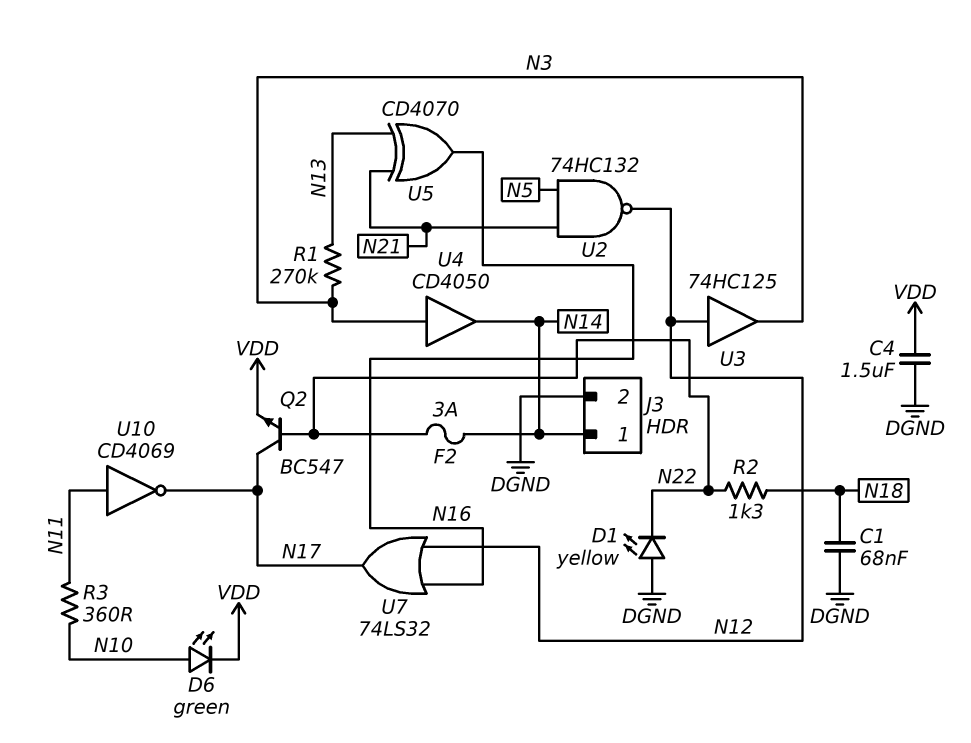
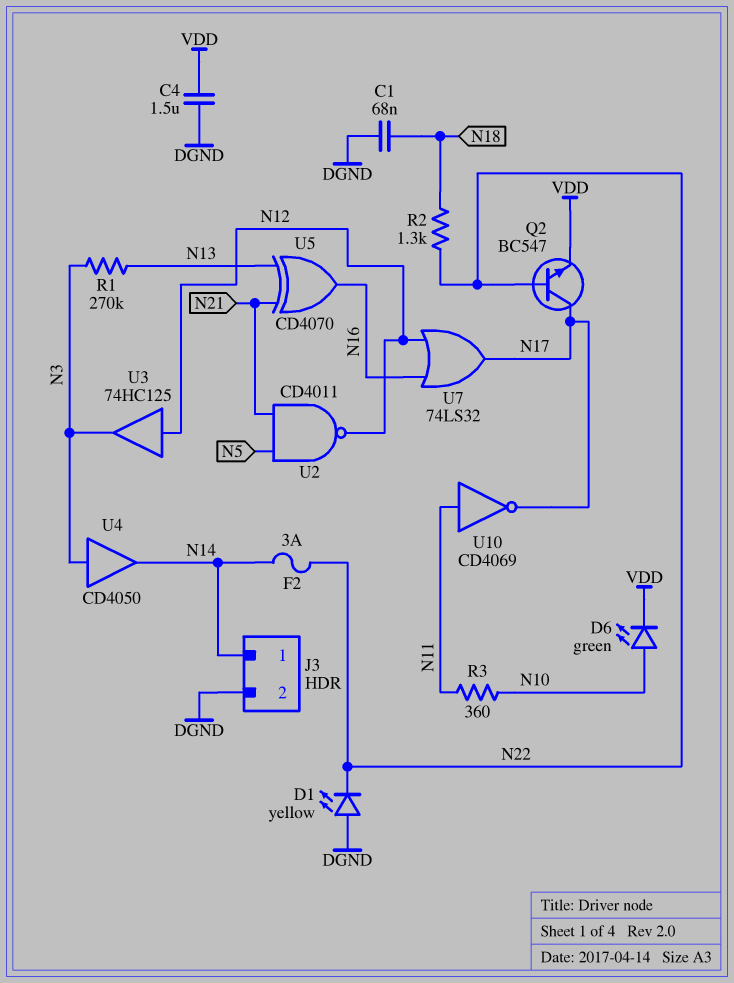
U2: NAND 74HC132 (in N5, in N21, out N12) -> NAND CD4011 (in N5, in N21, out N12)

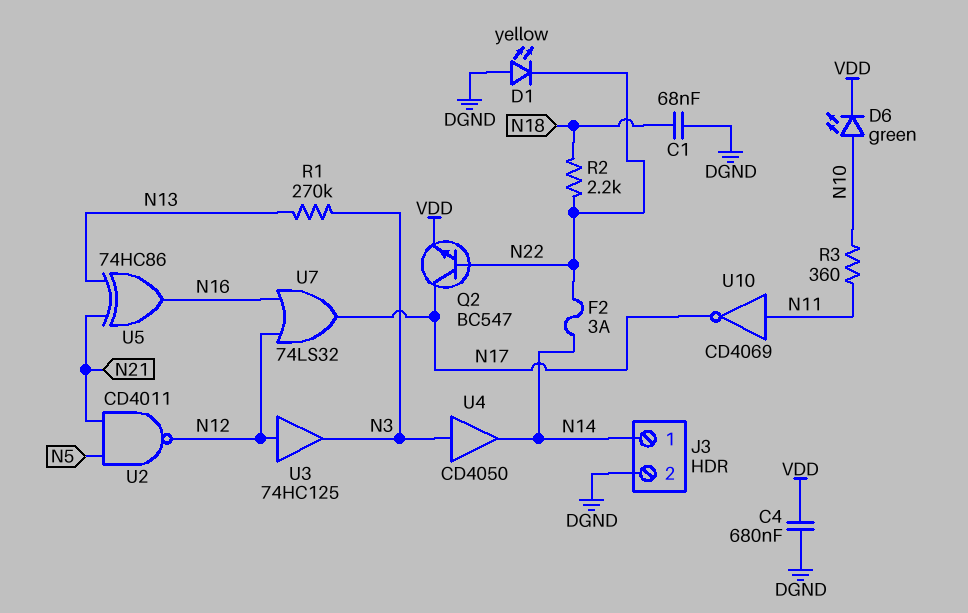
C4: 1.5uF (DGND, VDD) -> 680nF (DGND, VDD)
R2: 1.3k (N18, N22) -> 2.2k (N18, N22)
U5: XOR CD4070 (in N13, in N21, out N16) -> XOR 74HC86 (in N13, in N21, out N16)

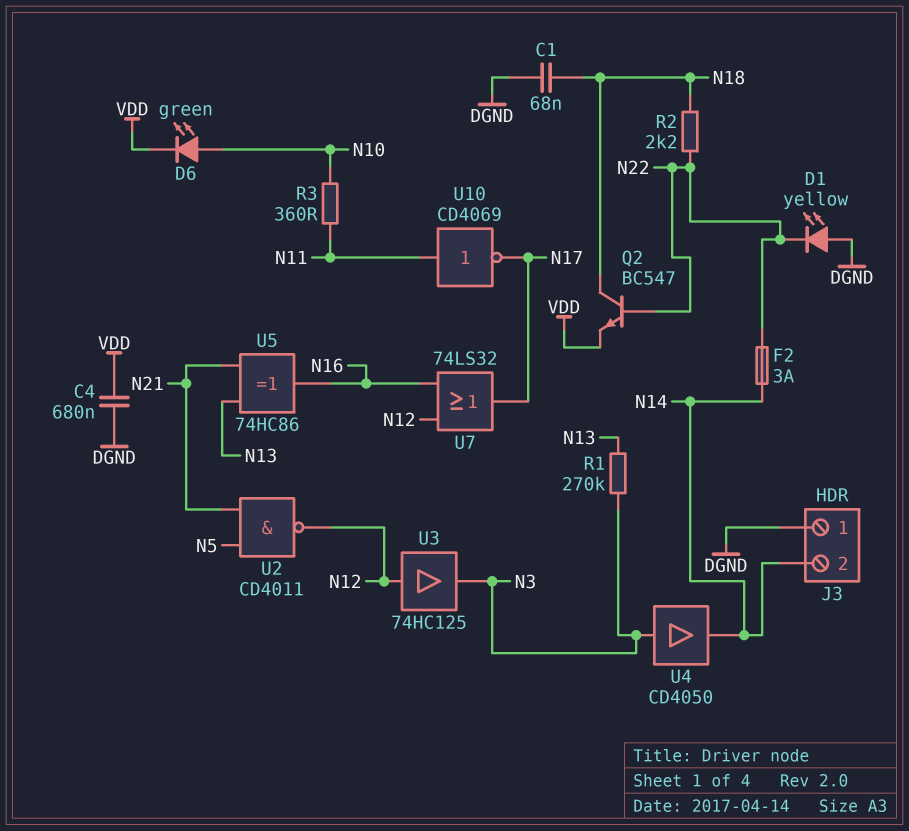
J3 pin 1: N14 -> DGND
J3 pin 2: DGND -> N14
Q2: NPN BC547 (B N22, C N17, E VDD) -> NPN BC547 (B N22, C N18, E VDD)

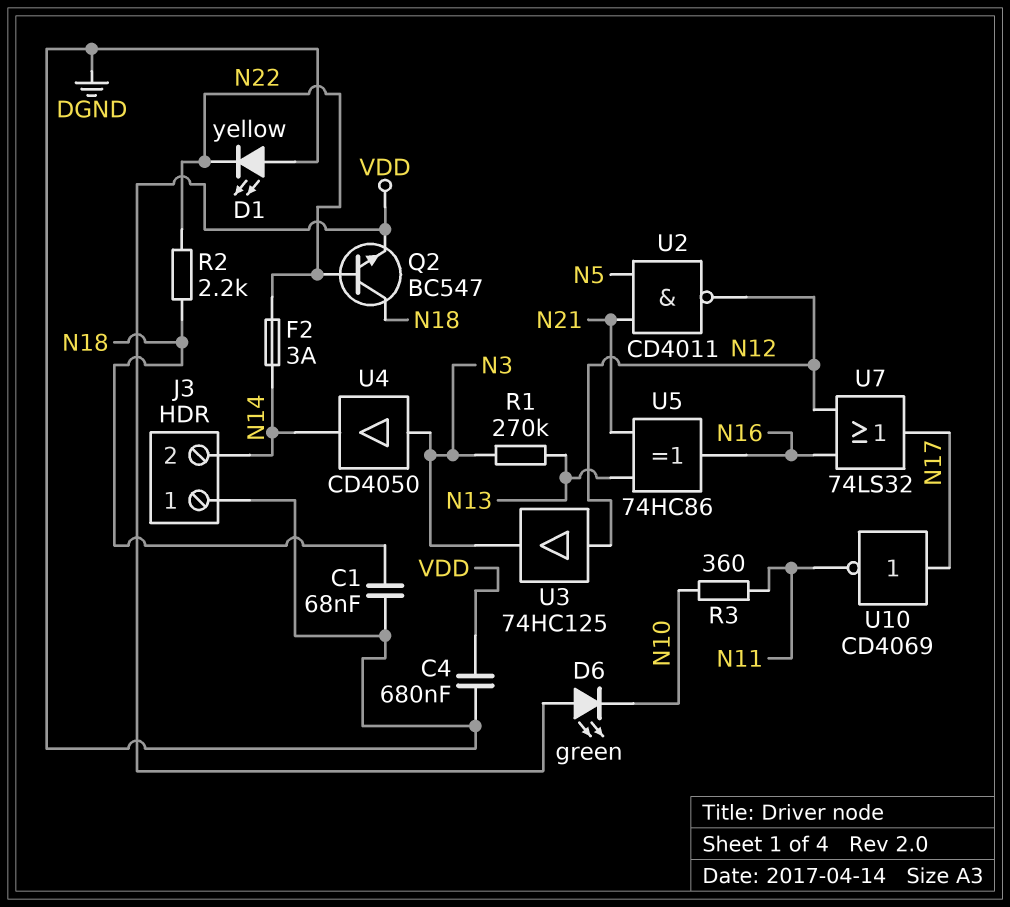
D6: LED green (A N10, K VDD) -> LED green (A VDD, K N10)
U10: NOT CD4069 (in N11, out N17) -> NOT CD4069 (in N17, out N11)

